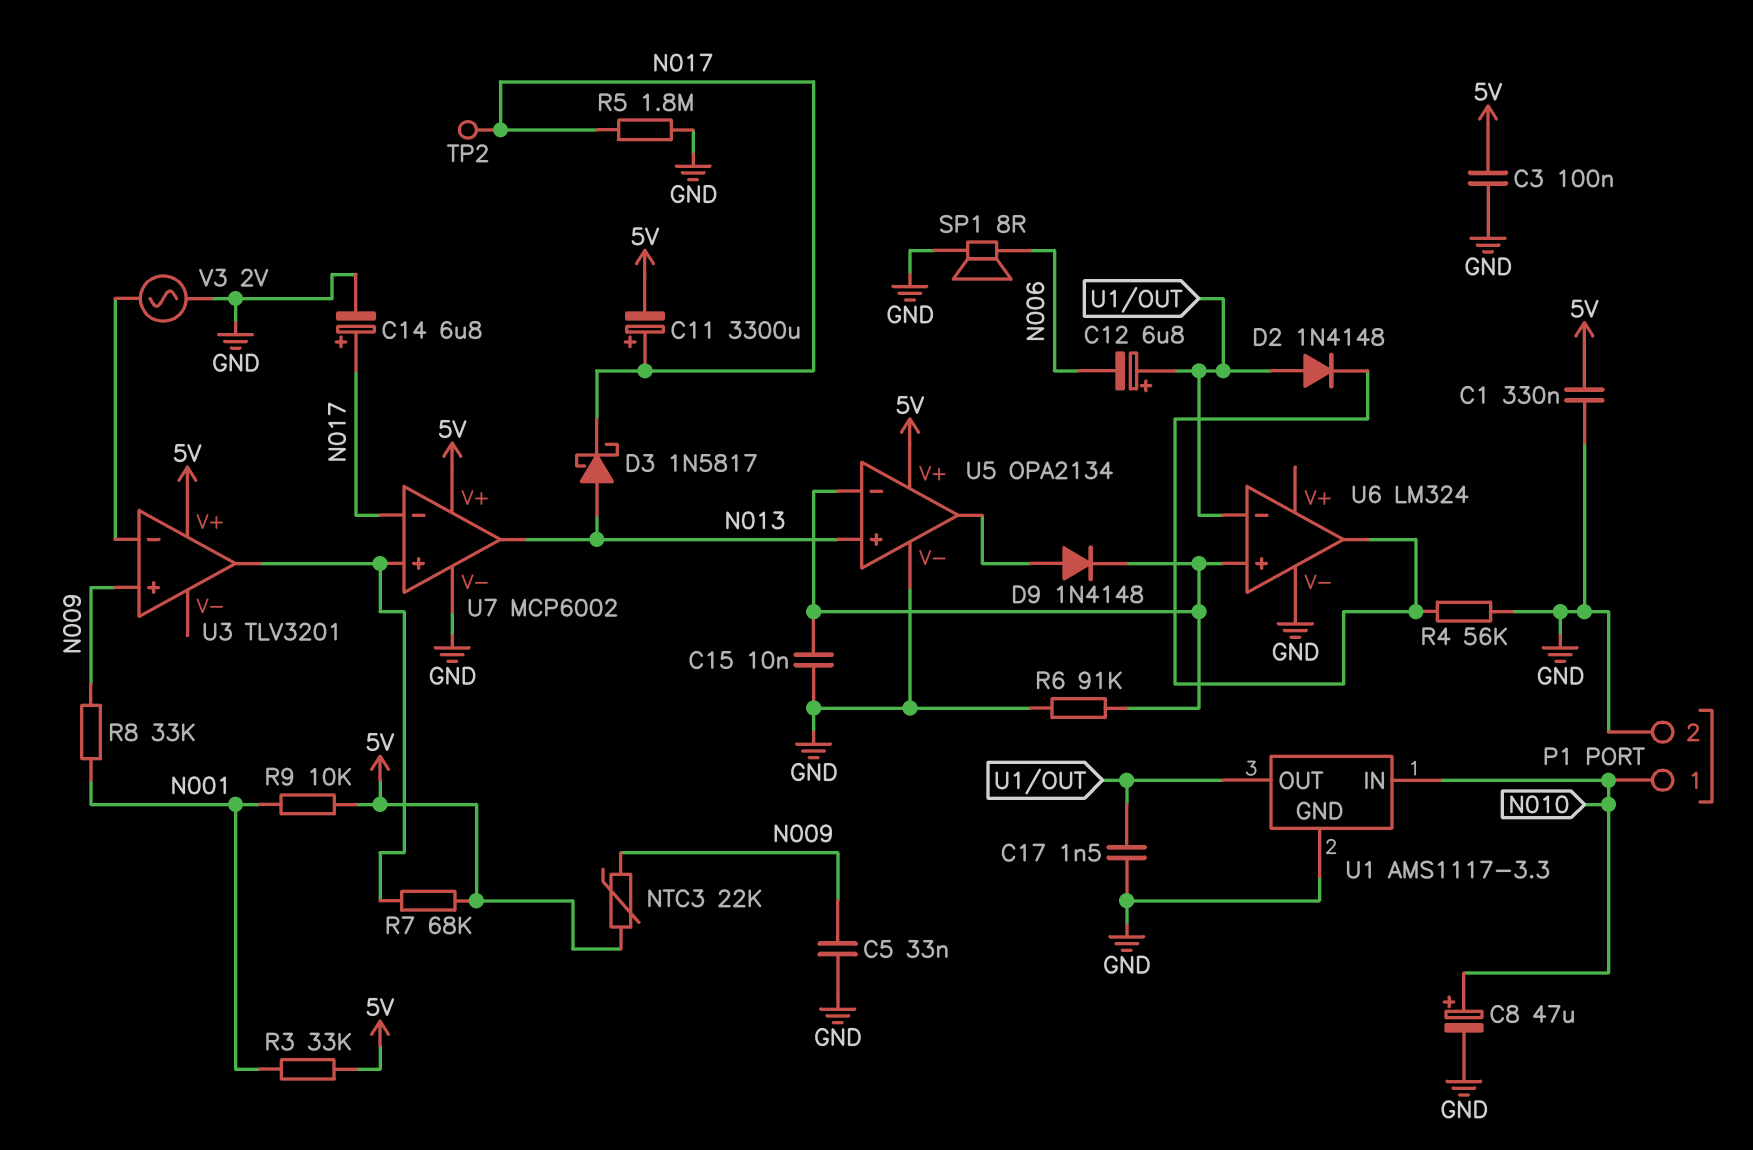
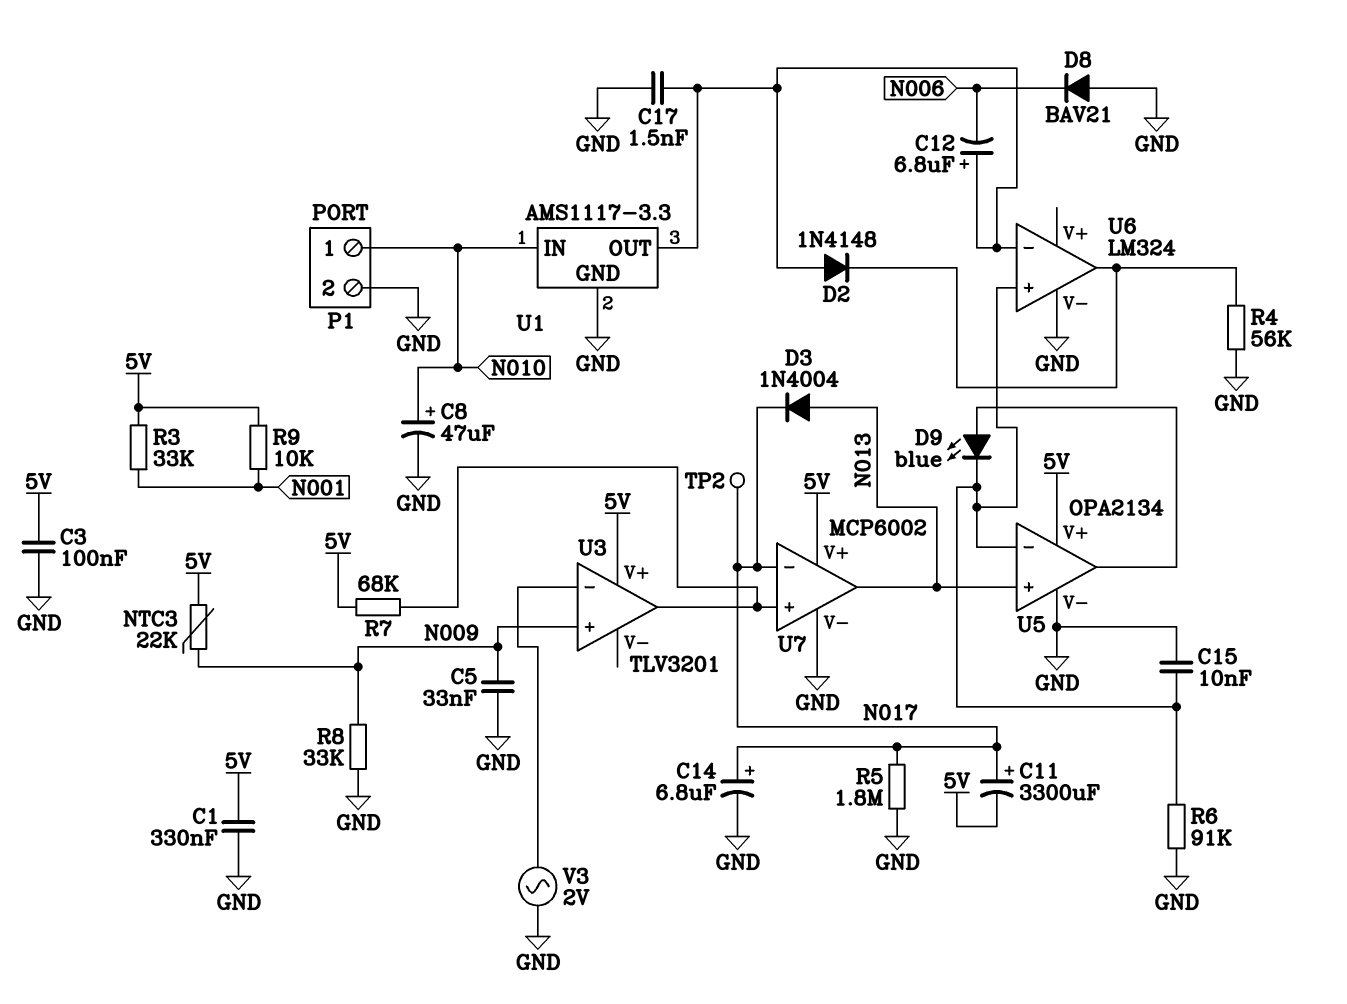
D3: schottky 1N5817 (A N013, K N017) -> diode 1N4004 (A N013, K N017)
D8: none -> diode BAV21 (A GND, K N006)
D9: diode 1N4148 (A U5/out, K U5/in-) -> LED blue (A U5/out, K U5/in-)
R8: 33k (N001, N009) -> 33k (GND, N009)
SP1: speaker 8R (GND, N006) -> none

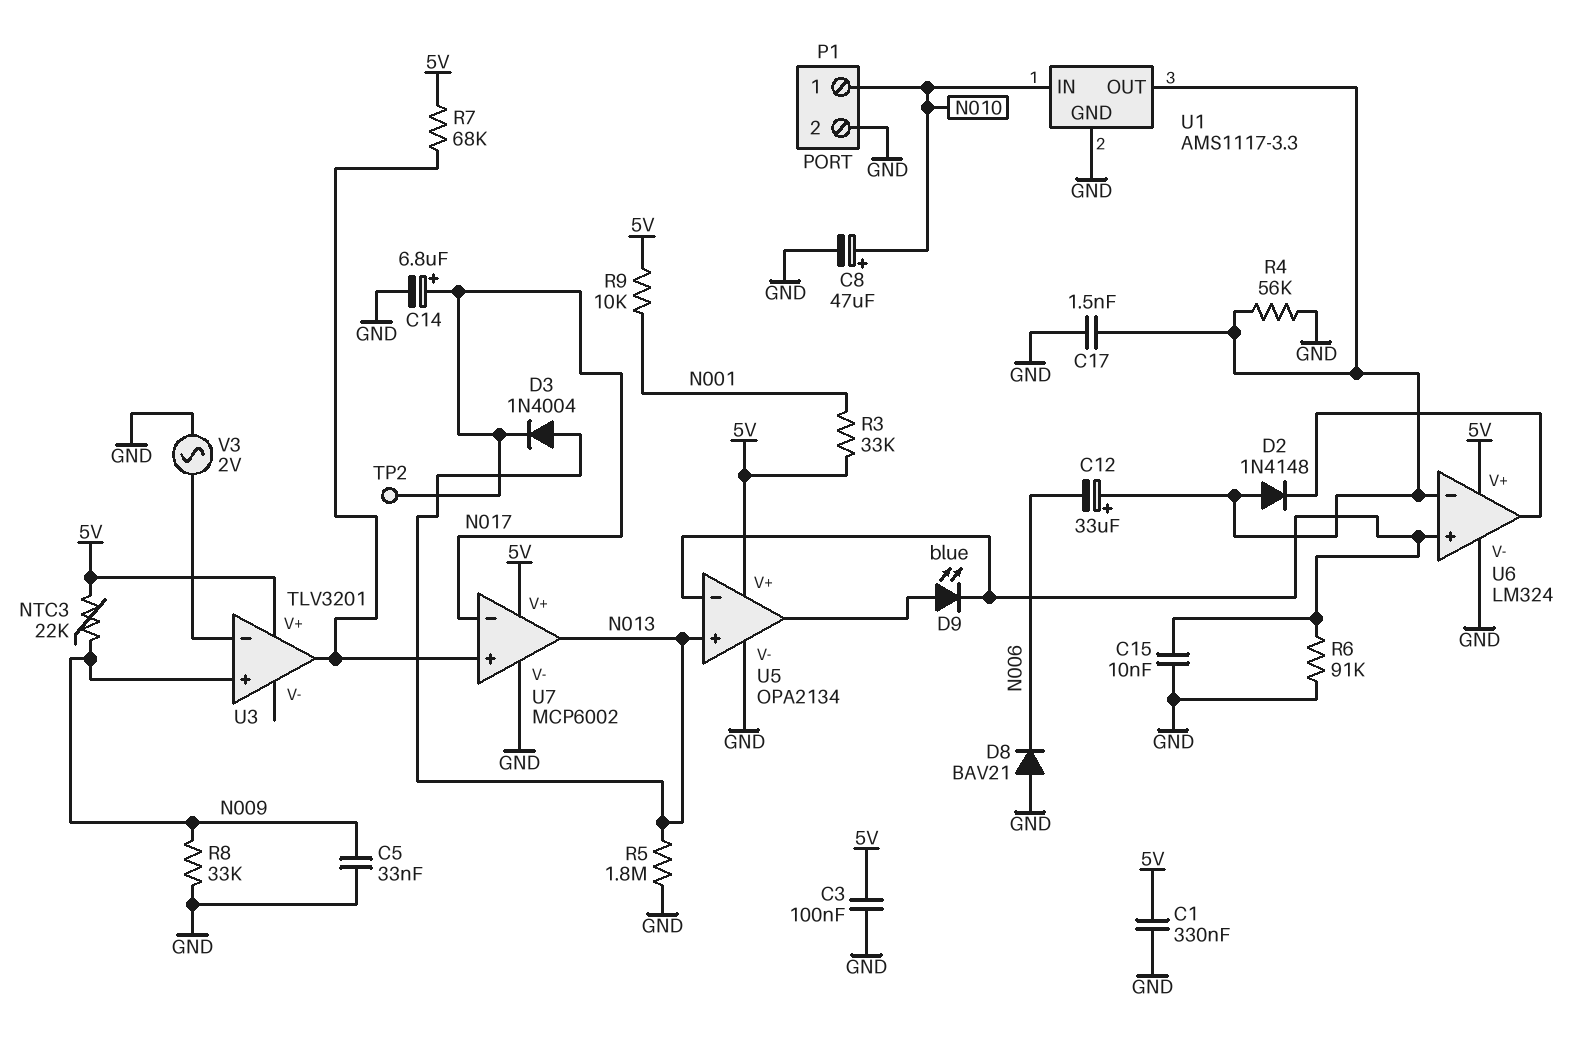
C11: 3300uF (plus N017, minus 5V) -> none
C12: 6.8uF (plus U1/OUT, minus N006) -> 33uF (plus U1/OUT, minus N006)
R4: 56k (GND, U6/out) -> 56k (GND, U1/OUT)
R5: 1.8M (GND, N017) -> 1.8M (GND, N013)
U6 pin V+: none -> 5V

